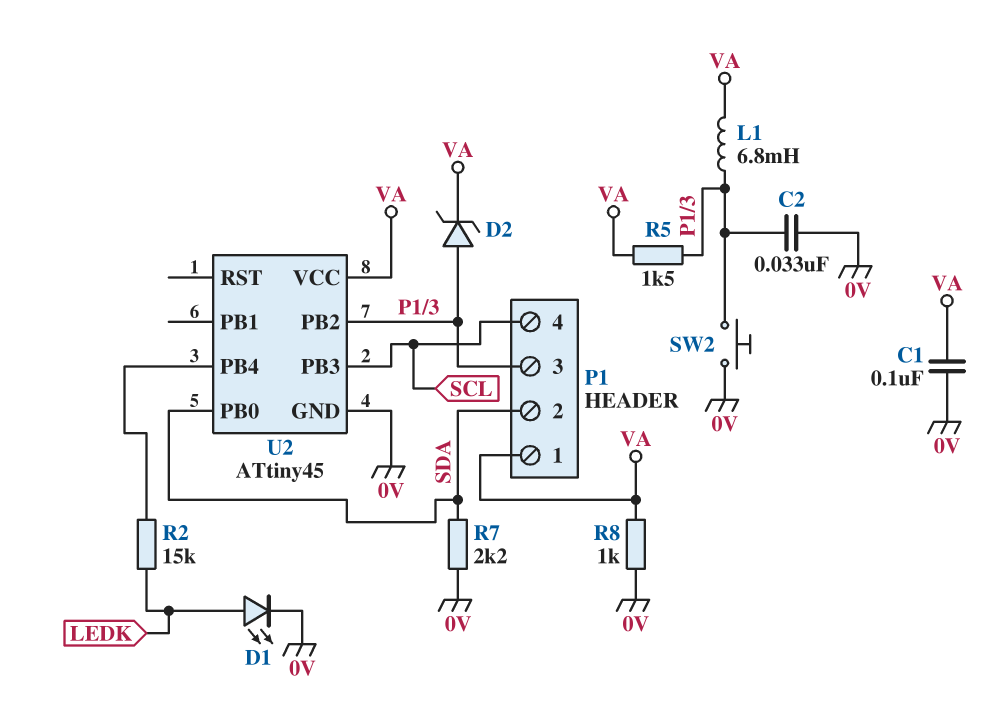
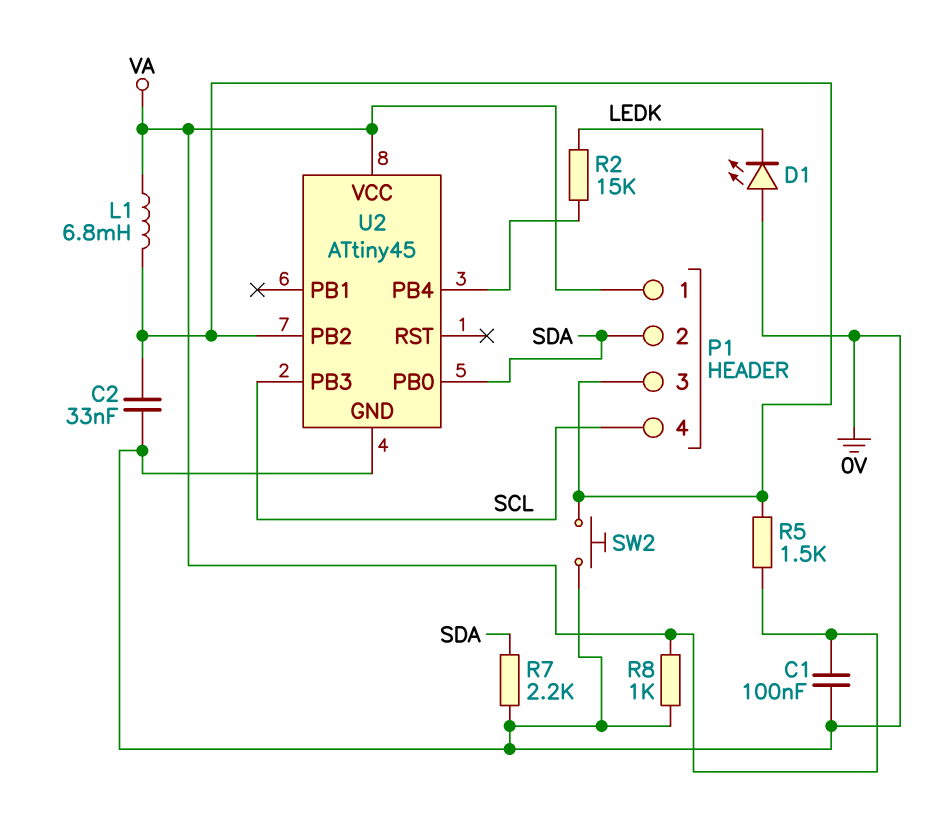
D1: LED (A LEDK, K 0V) -> LED (A 0V, K LEDK)
D2: zener (A P1/3, K VA) -> none

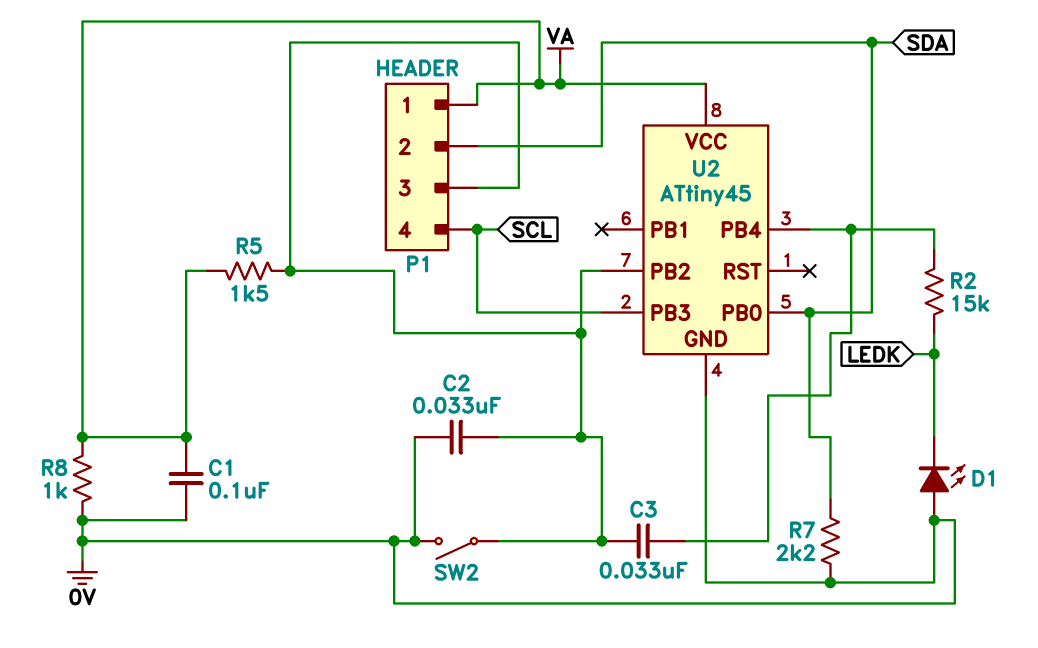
C3: none -> 33nF (P1/3, U2/PB4)
L1: 6.8mH (P1/3, VA) -> none
SW2: button (0V, P1/3) -> switch (0V, P1/3)

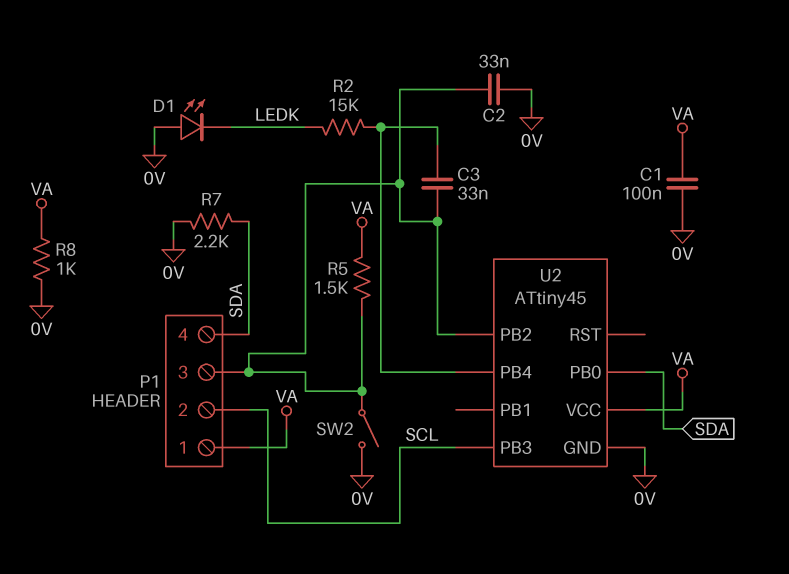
P1 pin 2: SDA -> SCL
P1 pin 4: SCL -> SDA

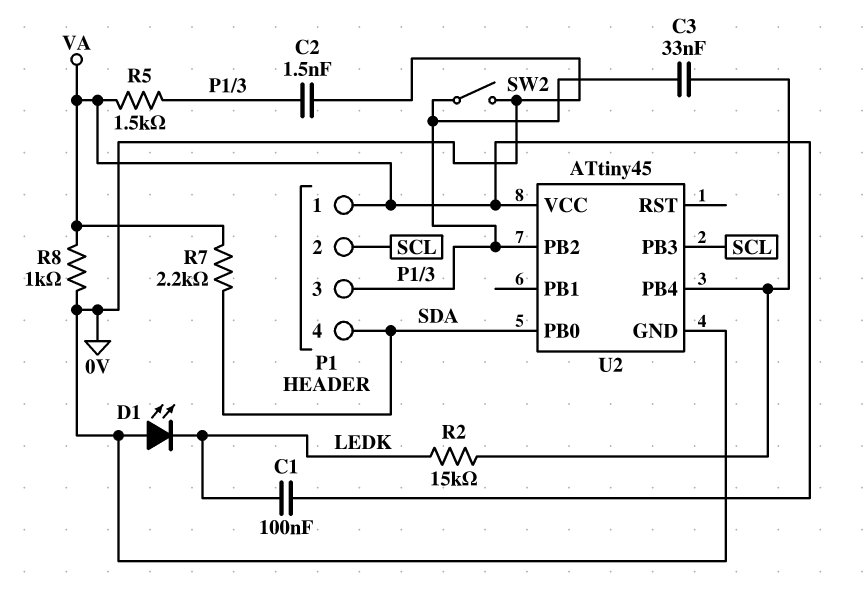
C1: 100nF (0V, VA) -> 100nF (LEDK, VA)
C2: 33nF (0V, P1/3) -> 1.5nF (0V, P1/3)
R7: 2.2k (0V, SDA) -> 2.2k (SDA, VA)

